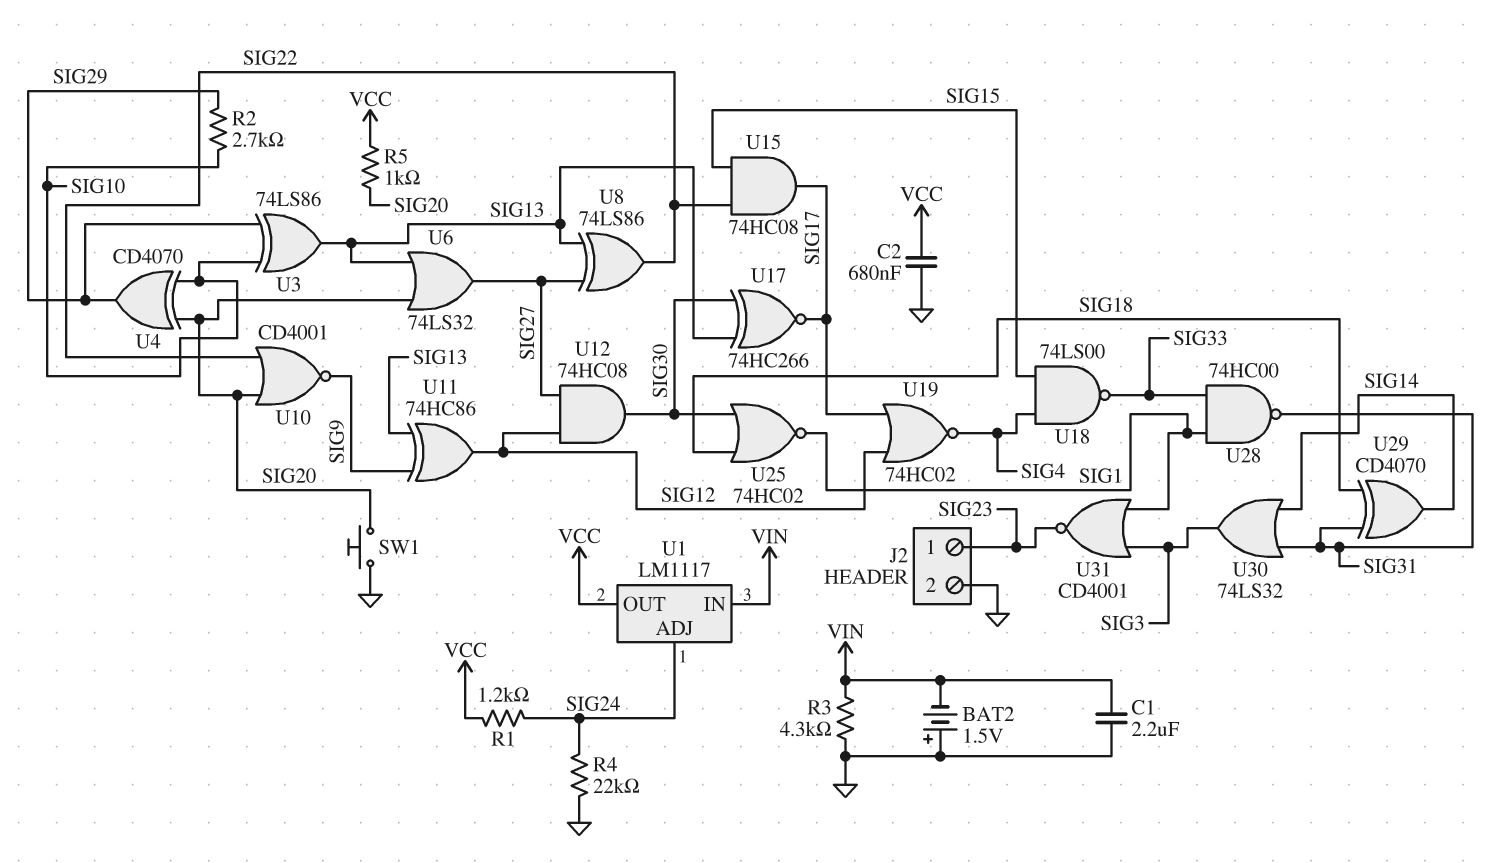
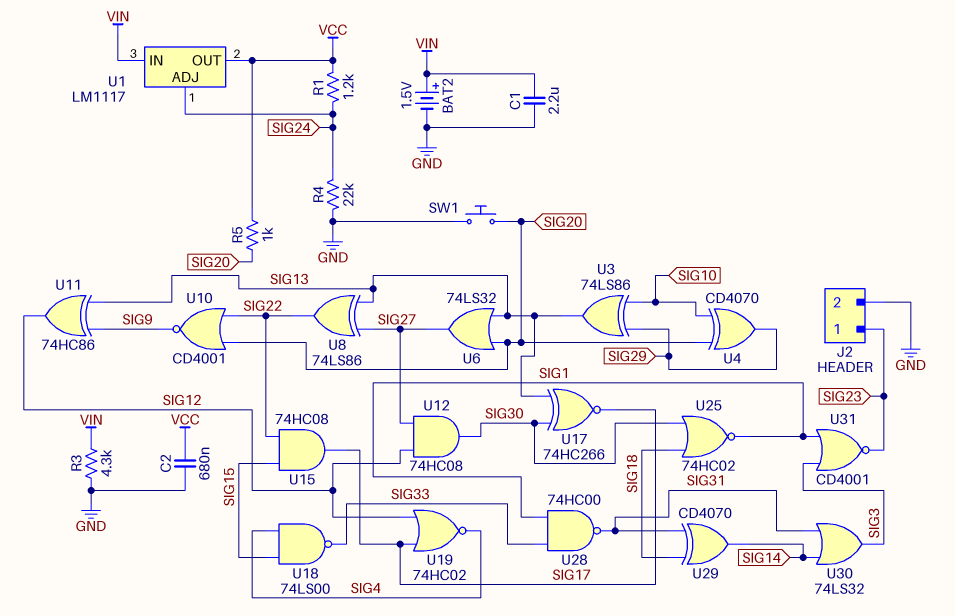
BAT2: 1.5V (plus GND, minus VIN) -> 1.5V (plus VIN, minus GND)
R2: 2.7k (SIG10, SIG29) -> none

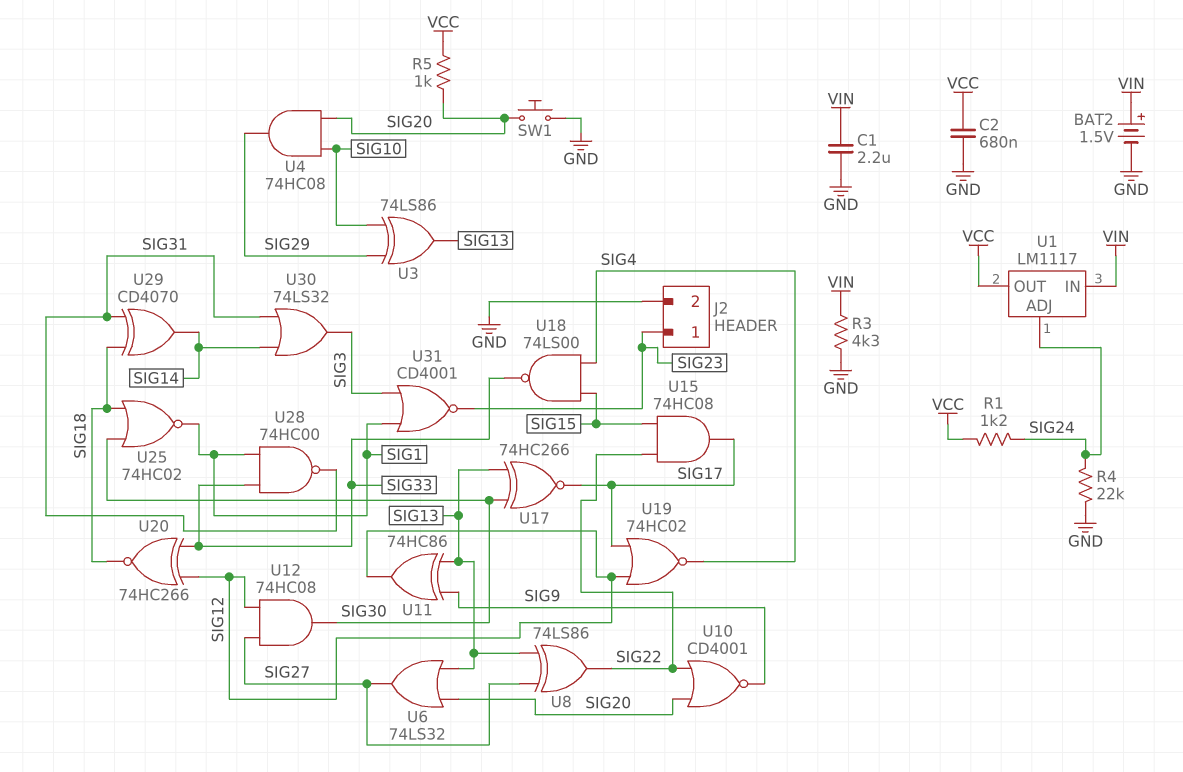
U4: XOR CD4070 (in SIG10, in SIG20, out SIG29) -> AND 74HC08 (in SIG10, in SIG20, out SIG29)
U20: none -> XNOR 74HC266 (in SIG12, in SIG33, out SIG18)

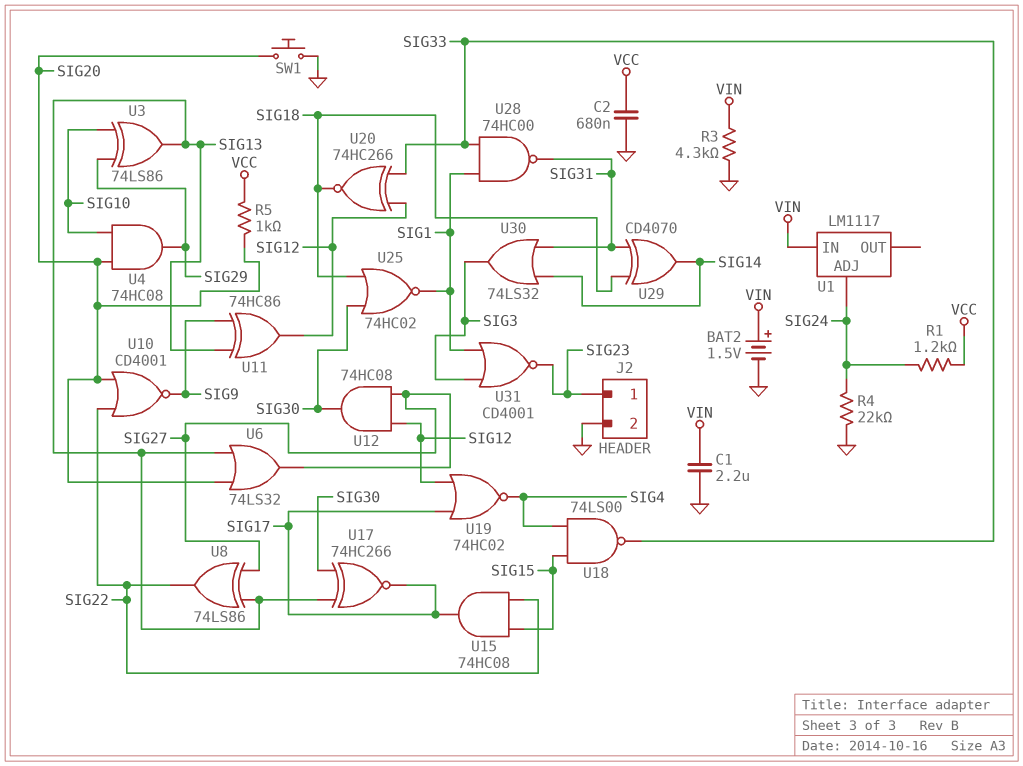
U1 pin OUT: VCC -> none

